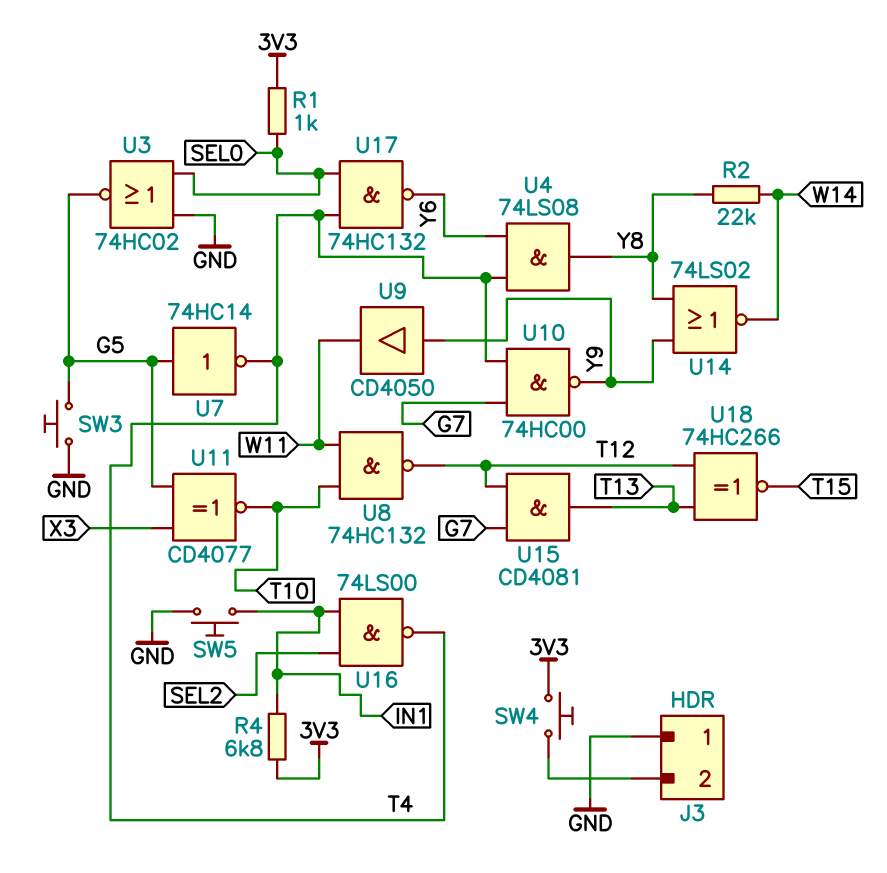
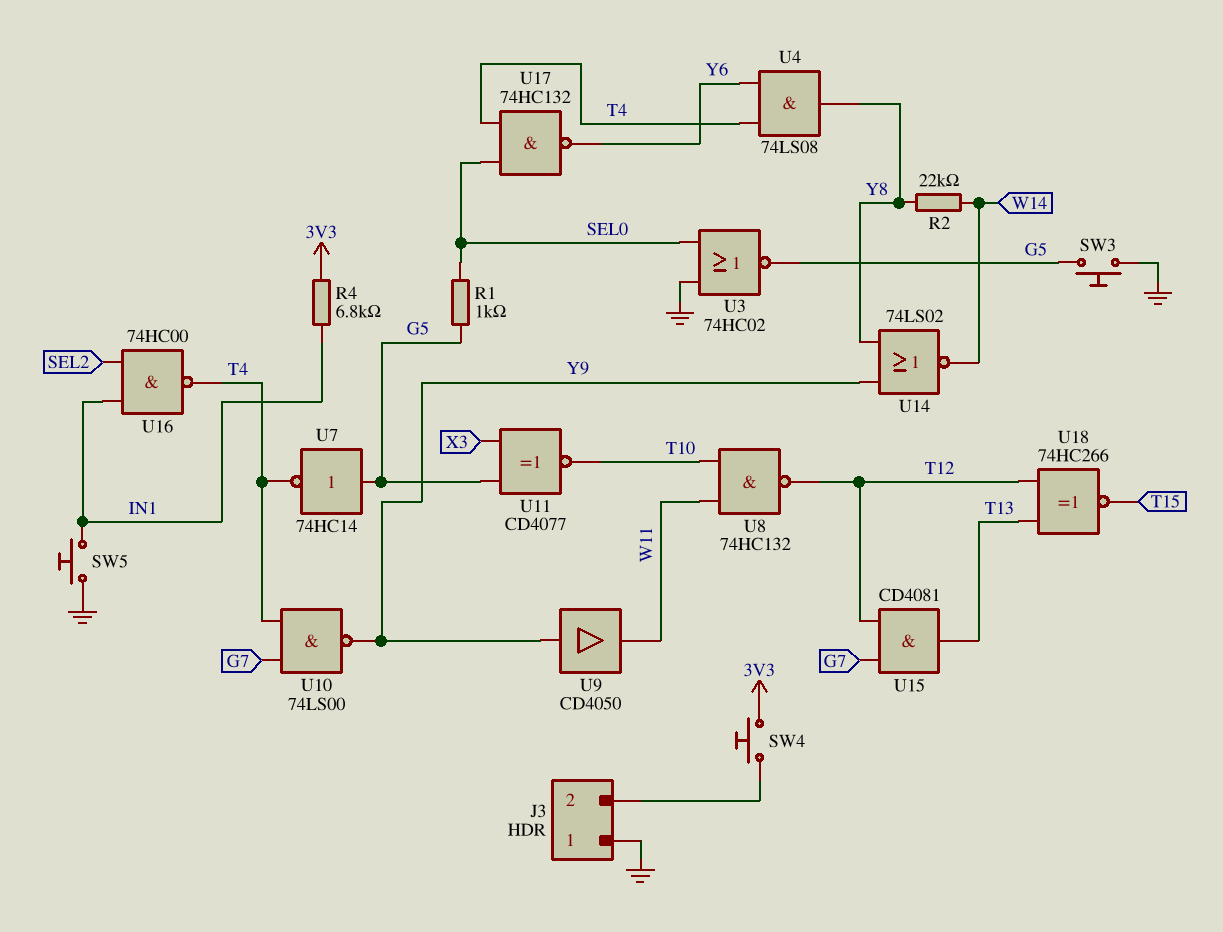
R1: 1k (3V3, SEL0) -> 1k (G5, SEL0)
U10: NAND 74HC00 (in G7, in T4, out Y9) -> NAND 74LS00 (in G7, in T4, out Y9)
U16: NAND 74LS00 (in IN1, in SEL2, out T4) -> NAND 74HC00 (in IN1, in SEL2, out T4)

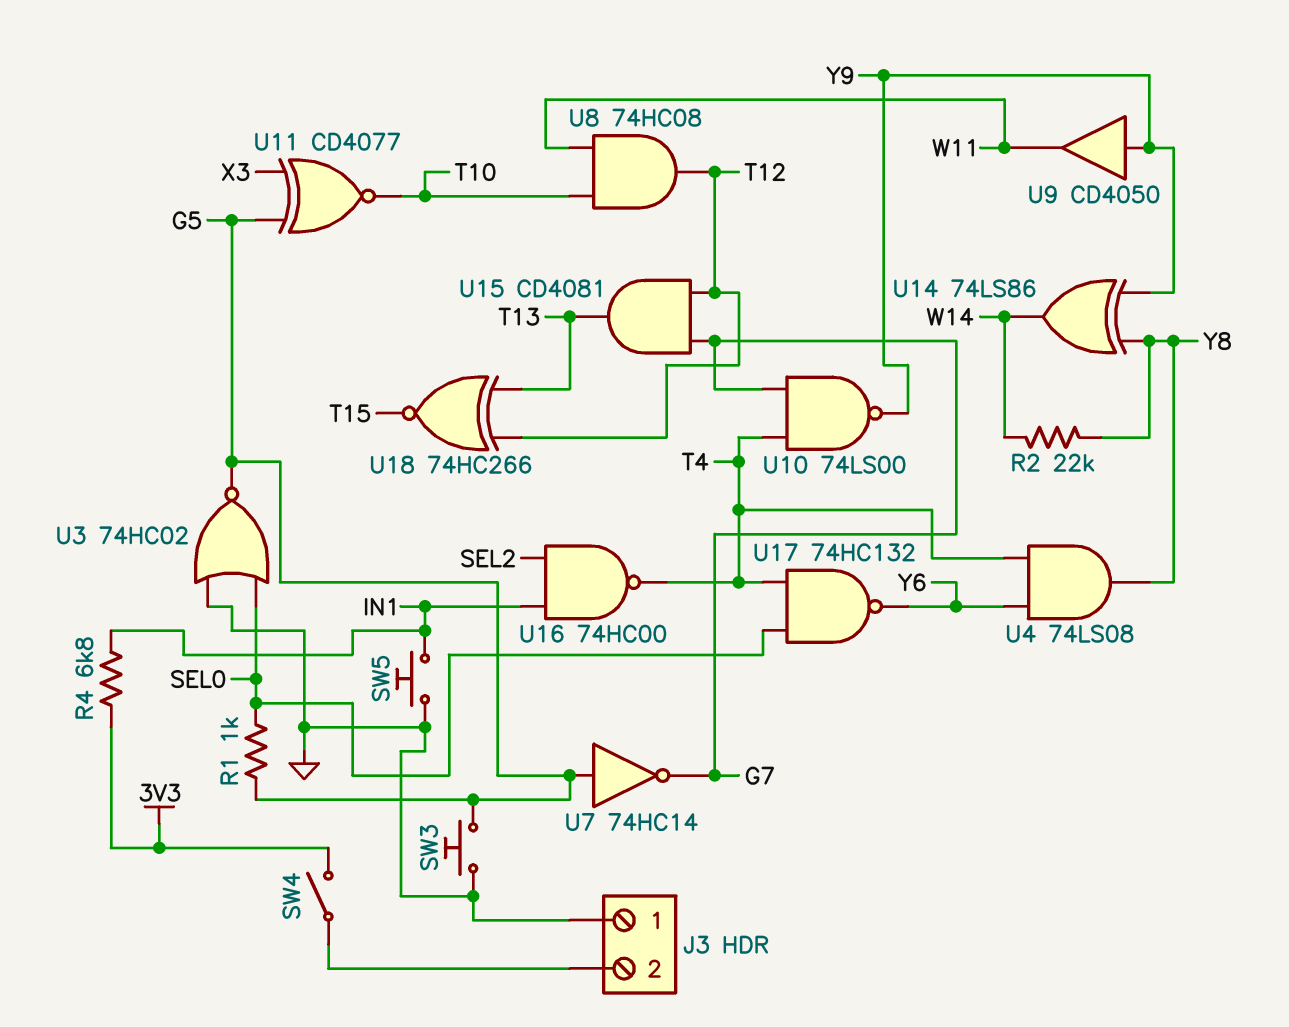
SW4: button (3V3, J3/2) -> switch (3V3, J3/2)
U7: NOT 74HC14 (in G5, out T4) -> NOT 74HC14 (in G5, out G7)
U8: NAND 74HC132 (in T10, in W11, out T12) -> AND 74HC08 (in T10, in W11, out T12)
U14: NOR 74LS02 (in Y8, in Y9, out W14) -> XOR 74LS86 (in Y8, in Y9, out W14)

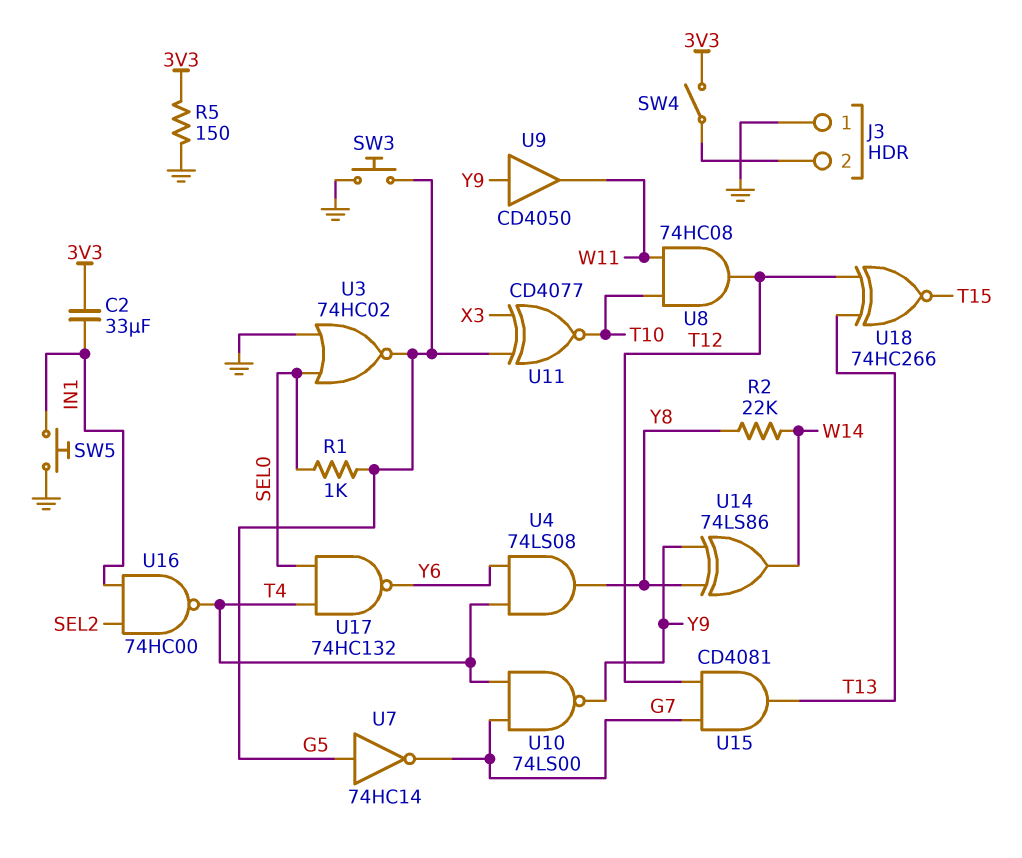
C2: none -> 33uF (3V3, IN1)
R4: 6.8k (3V3, IN1) -> none
R5: none -> 150 (3V3, GND)

